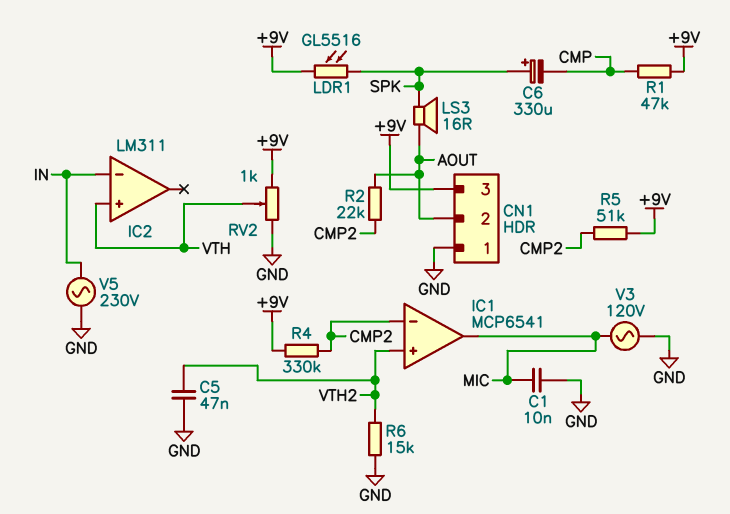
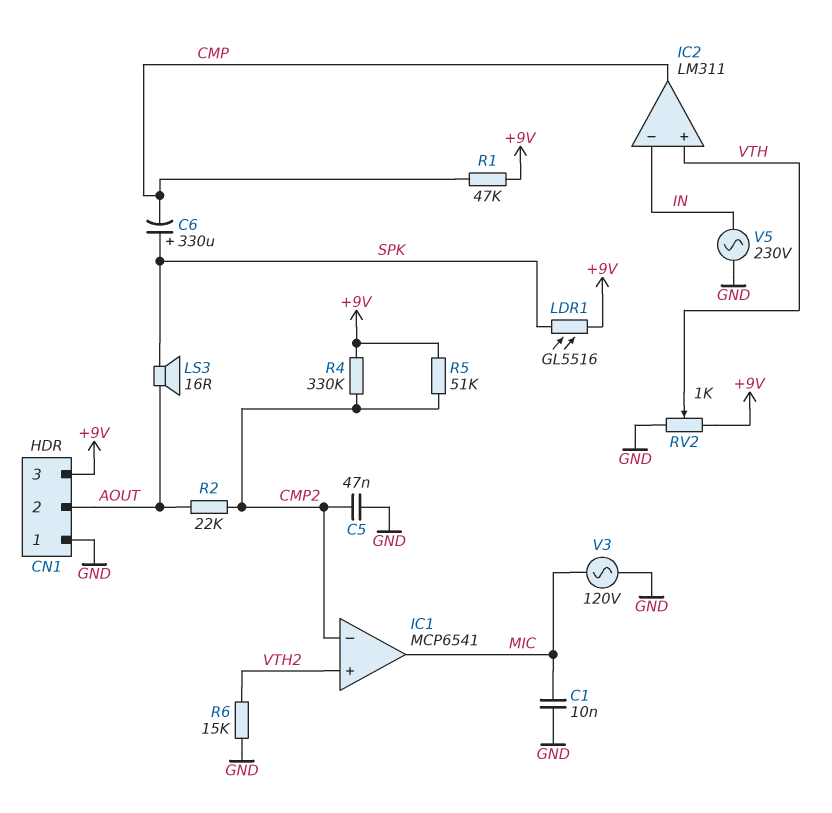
C5: 47nF (GND, VTH2) -> 47nF (CMP2, GND)
IC2 pin out: none -> CMP

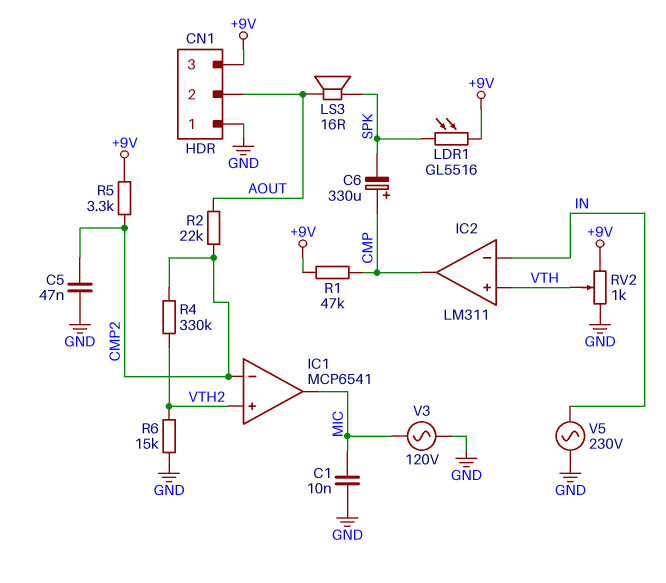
C6: 330uF (plus SPK, minus CMP) -> 330uF (plus CMP, minus SPK)
R4: 330k (+9V, CMP2) -> 330k (CMP2, VTH2)
R5: 51k (+9V, CMP2) -> 3.3k (+9V, CMP2)

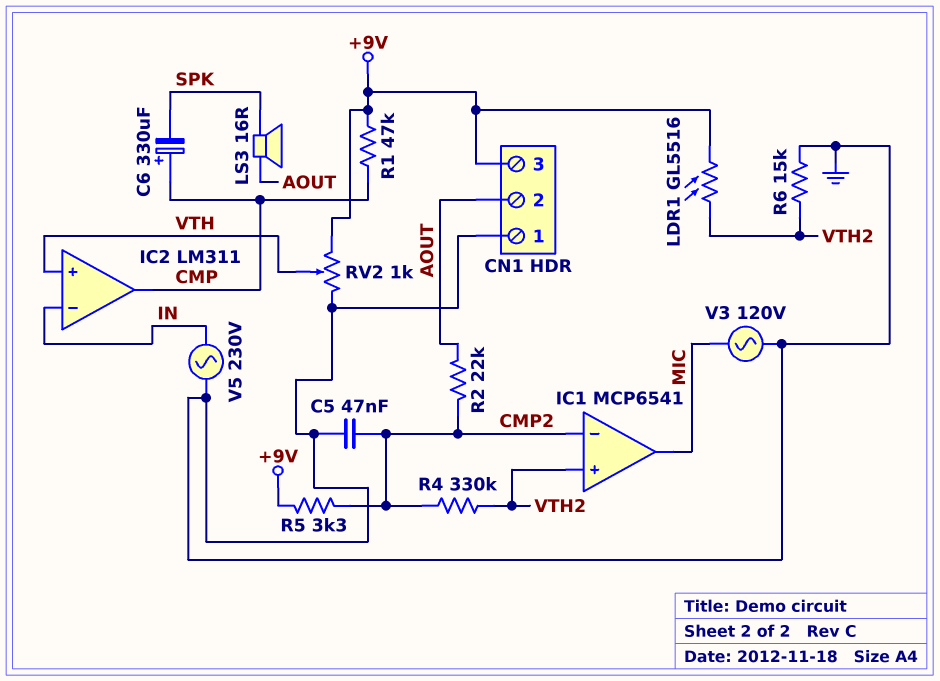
C1: 10nF (GND, MIC) -> none
LDR1: GL5516 (+9V, SPK) -> GL5516 (+9V, VTH2)

